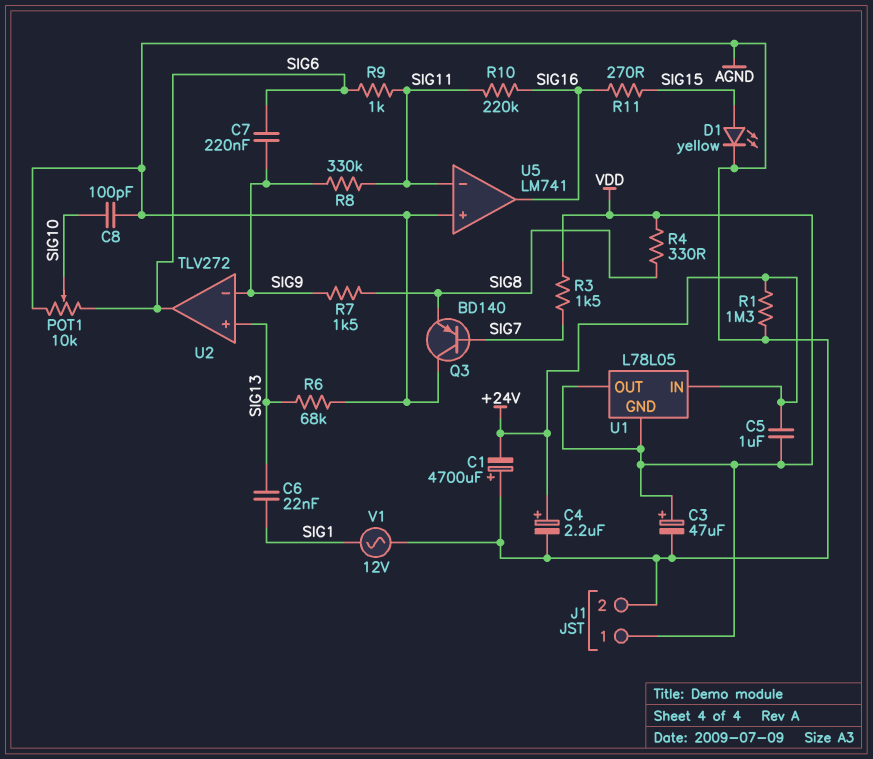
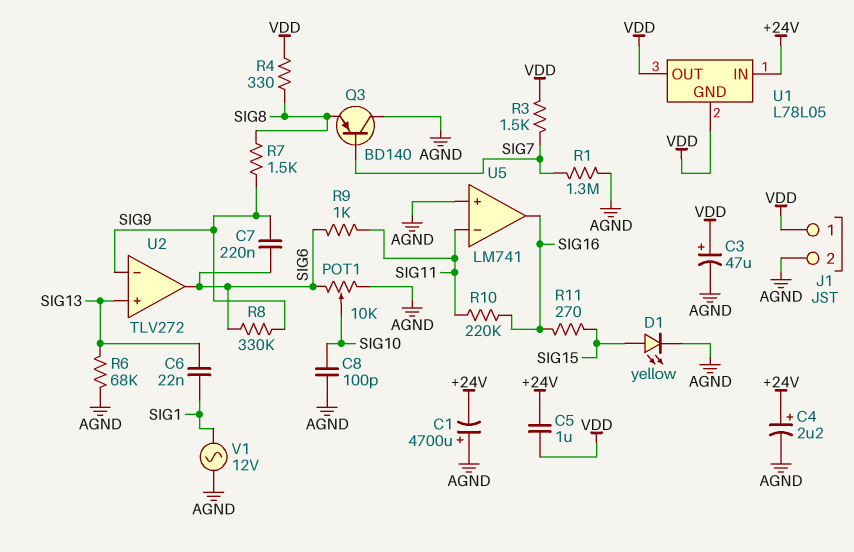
R1: 1.3M (+24V, AGND) -> 1.3M (AGND, SIG7)
R8: 330k (SIG9, SIG11) -> 330k (SIG6, SIG9)

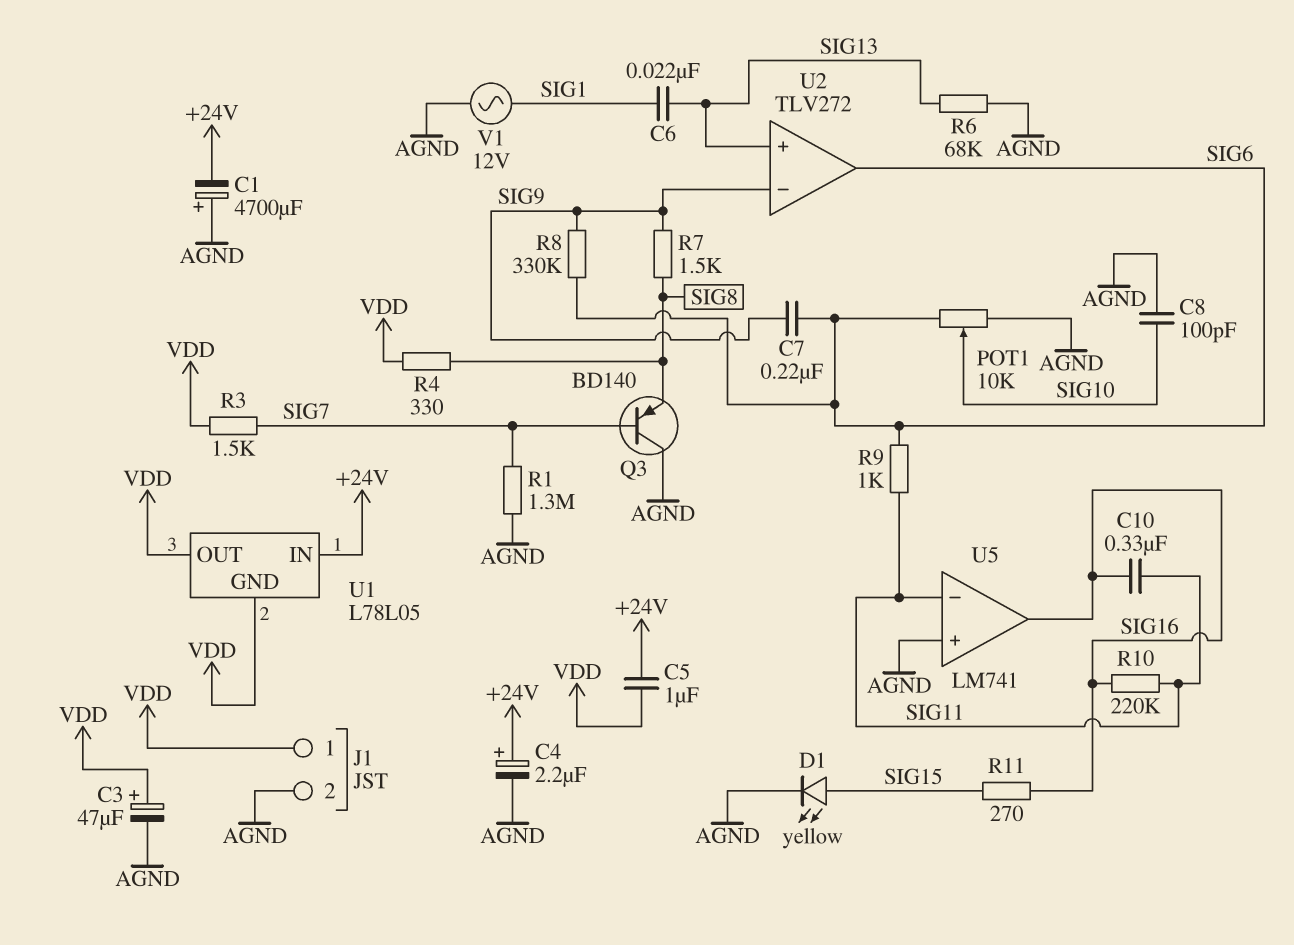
C10: none -> 330nF (SIG11, SIG16)

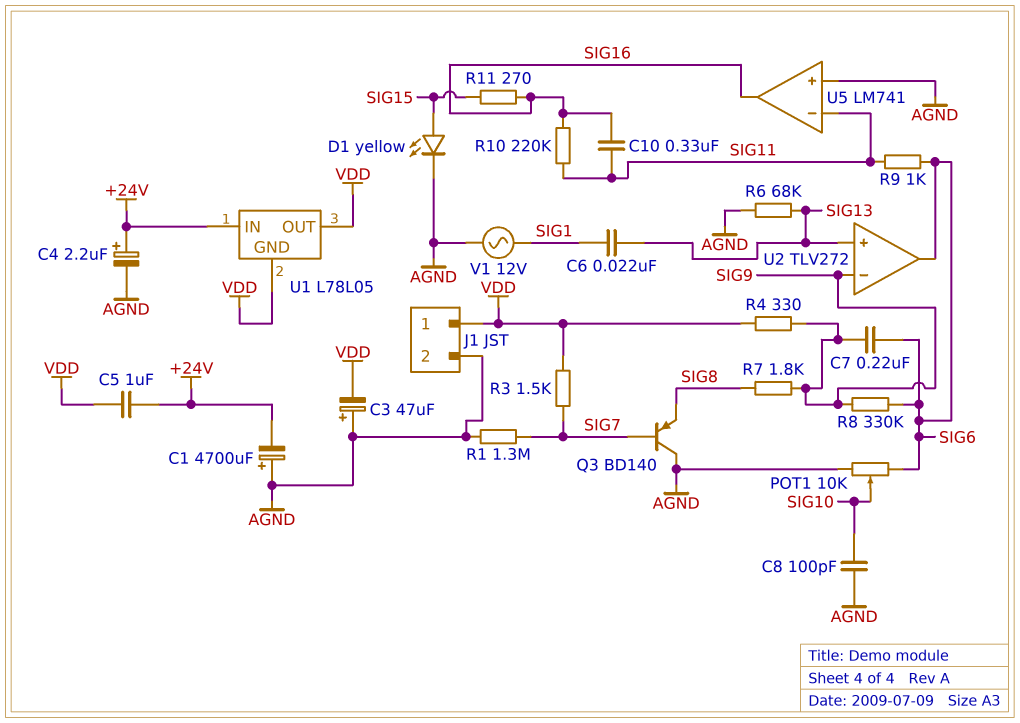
C3: 47uF (plus VDD, minus AGND) -> 47uF (plus AGND, minus VDD)
R4: 330 (SIG8, VDD) -> 330 (SIG9, VDD)
R7: 1.5k (SIG8, SIG9) -> 1.8k (SIG8, SIG9)

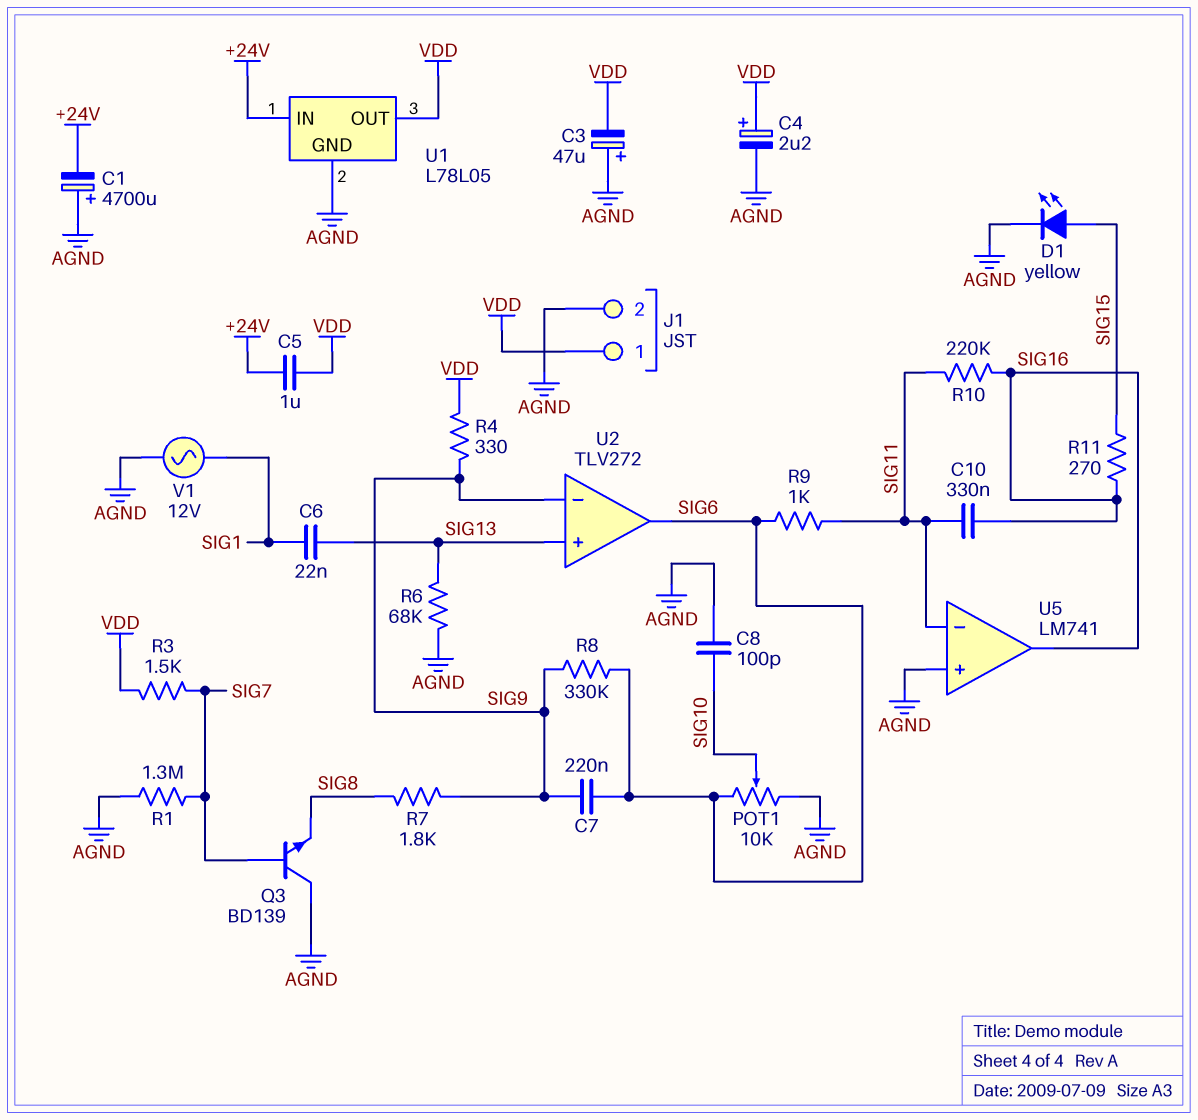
C4: 2.2uF (plus +24V, minus AGND) -> 2.2uF (plus VDD, minus AGND)
Q3: PNP BD140 (B SIG7, C AGND, E SIG8) -> NPN BD139 (B SIG7, C AGND, E SIG8)
U1 pin GND: VDD -> AGND

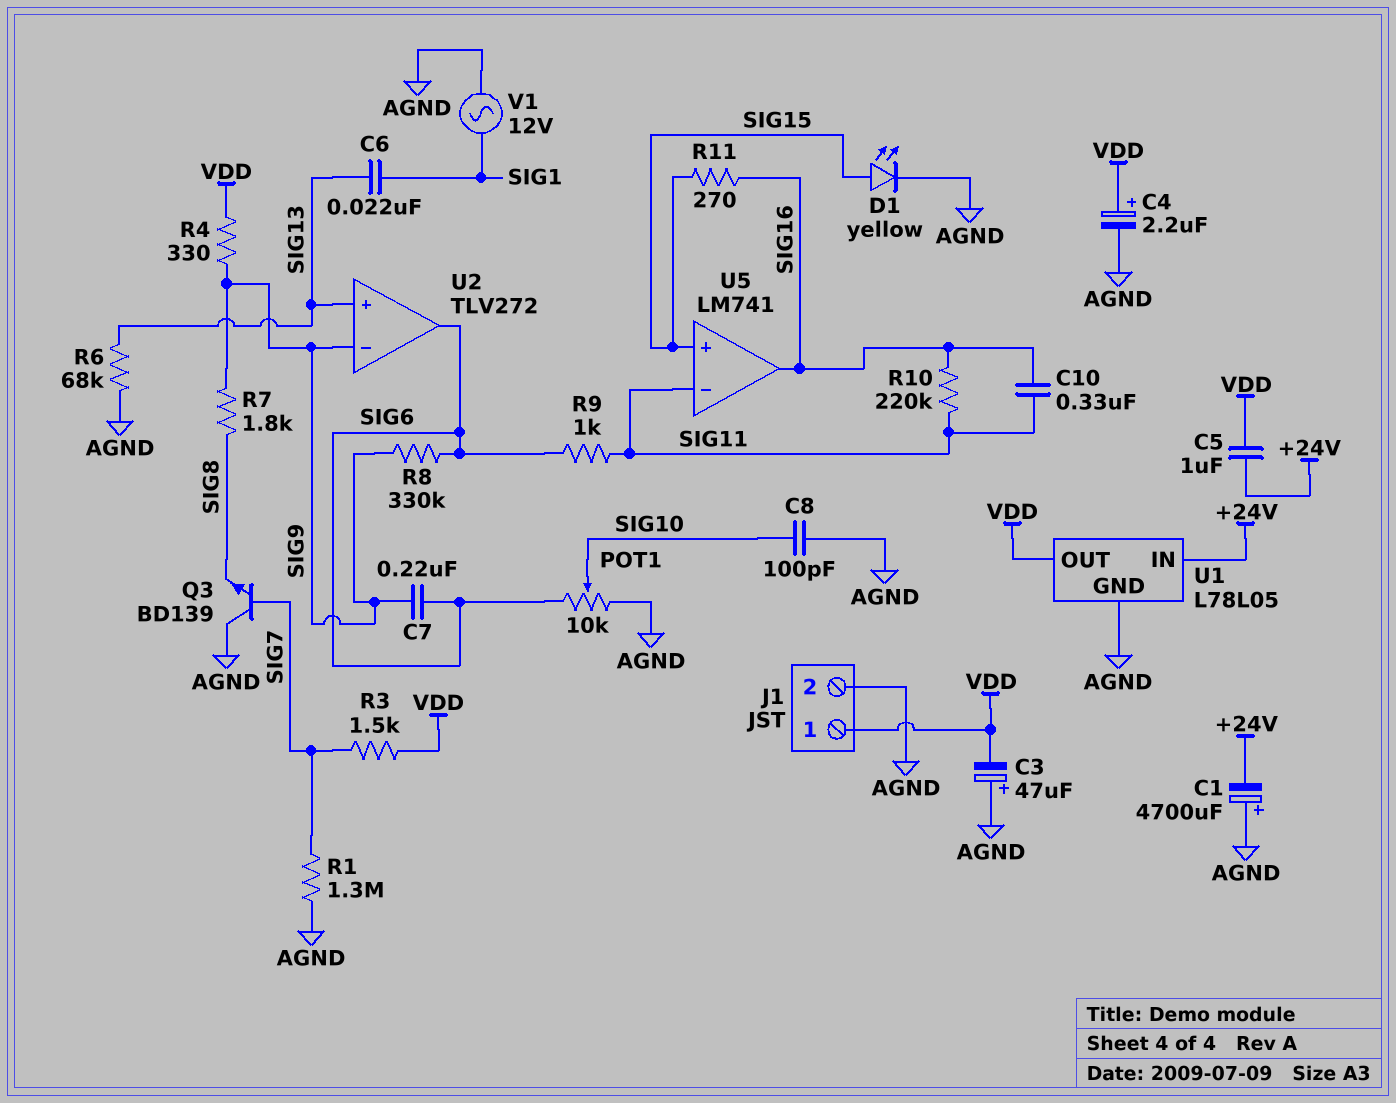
U5 pin in+: AGND -> SIG15

